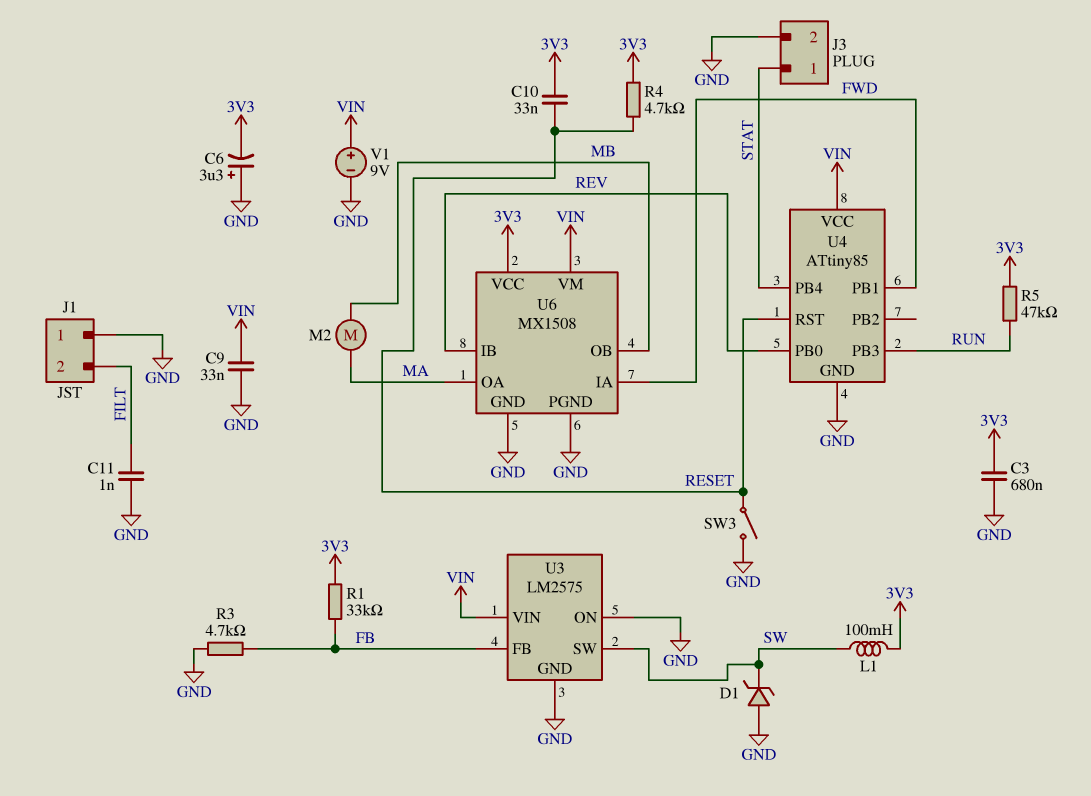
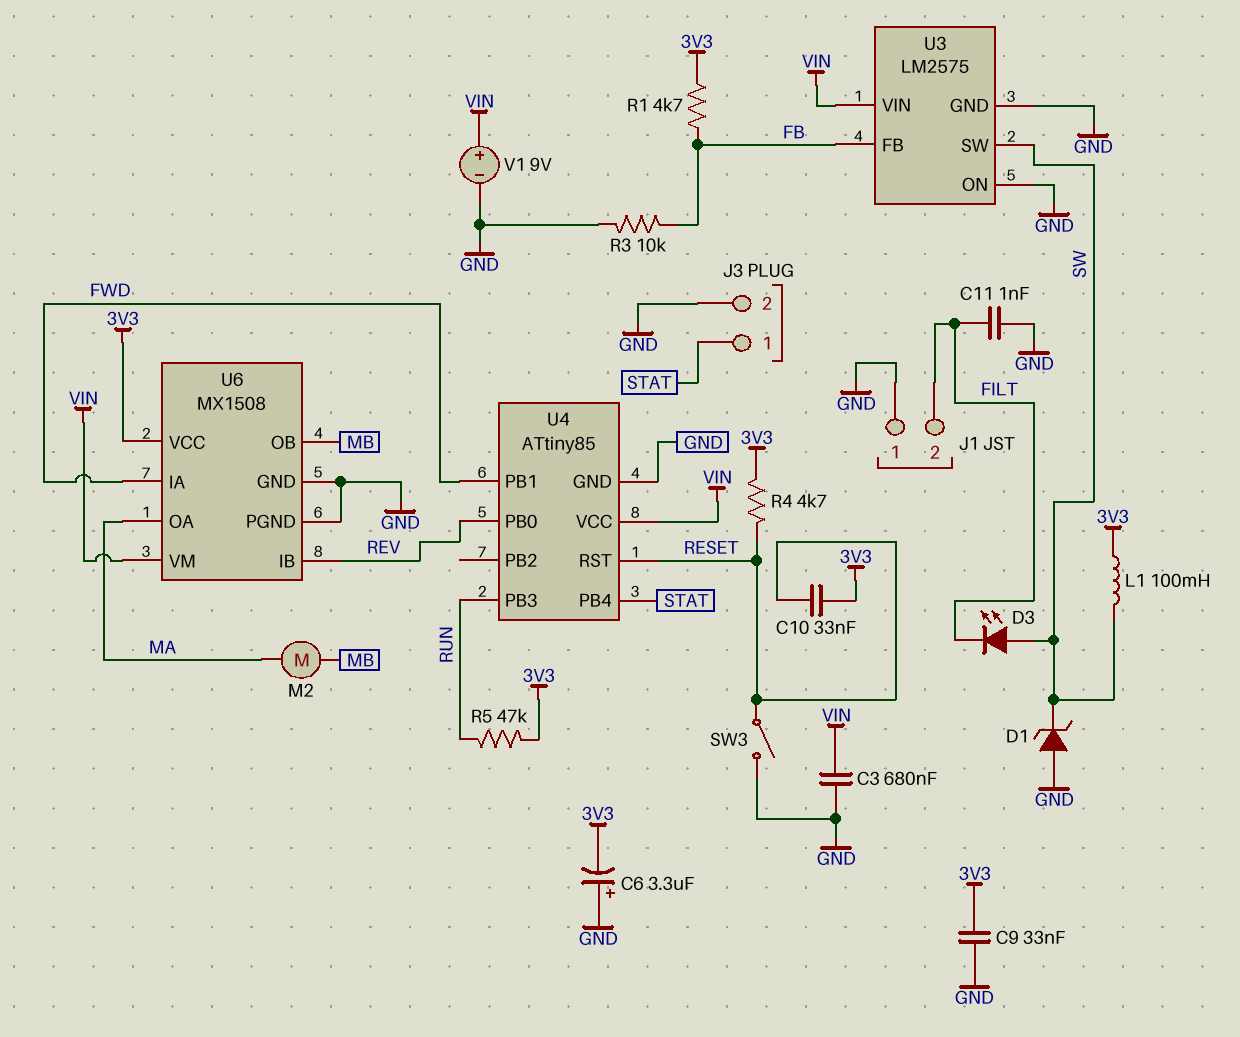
C3: 680nF (3V3, GND) -> 680nF (GND, VIN)
C9: 33nF (GND, VIN) -> 33nF (3V3, GND)
D3: none -> LED (A SW, K FILT)
R1: 33k (3V3, FB) -> 4.7k (3V3, FB)
R3: 4.7k (FB, GND) -> 10k (FB, GND)

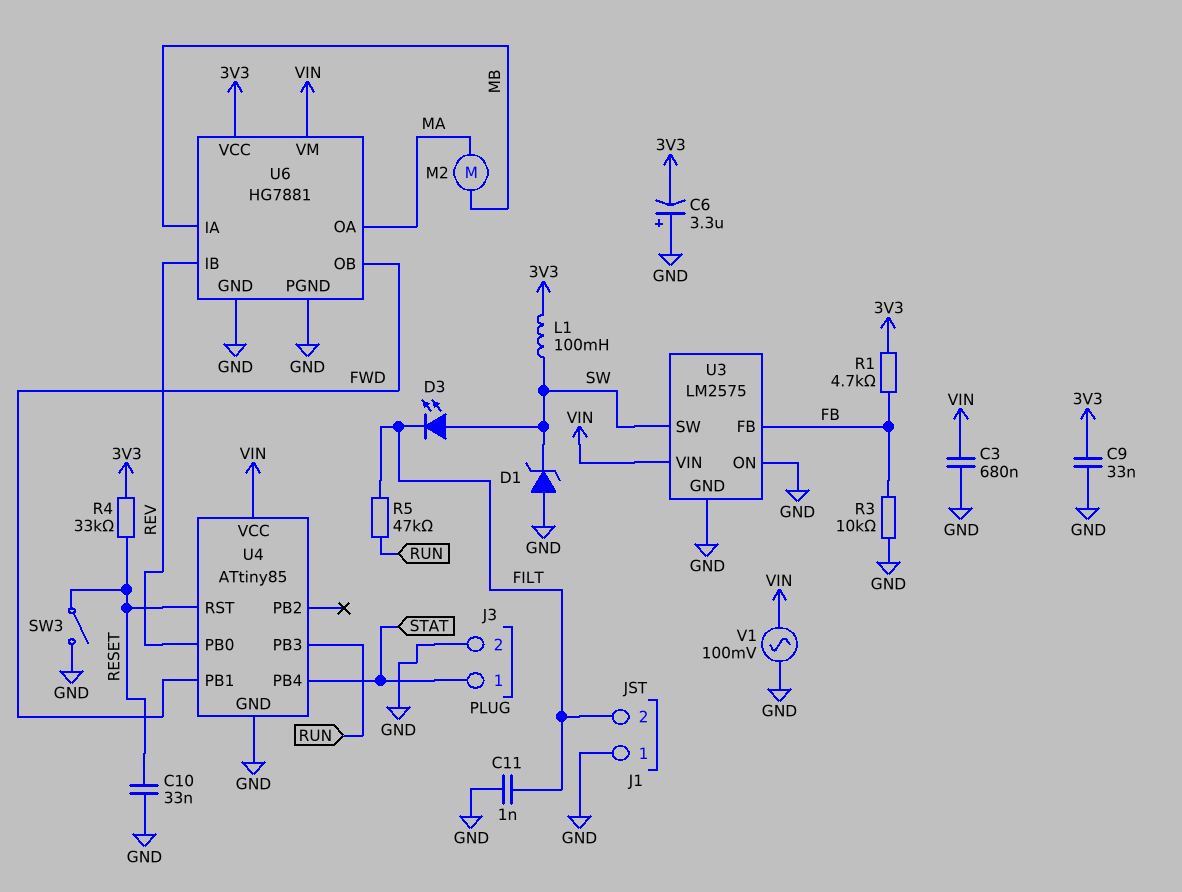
C10: 33nF (3V3, RESET) -> 33nF (GND, RESET)
R4: 4.7k (3V3, RESET) -> 33k (3V3, RESET)
R5: 47k (3V3, RUN) -> 47k (FILT, RUN)
U6: MX1508 -> HG7881
U6 pin IA: FWD -> MB
U6 pin OB: MB -> FWD
V1: 9V (plus VIN, minus GND) -> AC 100mV (GND, VIN)

